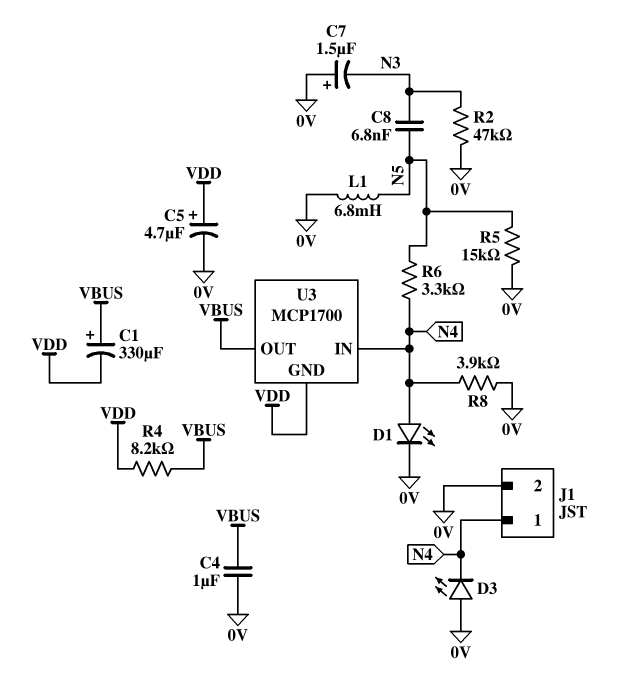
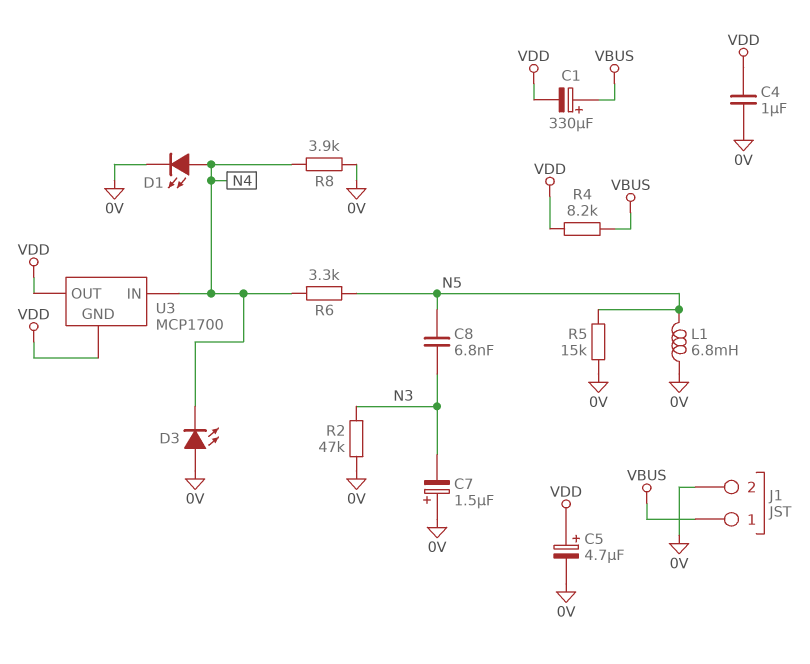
C4: 1uF (0V, VBUS) -> 1uF (0V, VDD)
J1 pin 1: N4 -> VBUS
U3 pin OUT: VBUS -> VDD

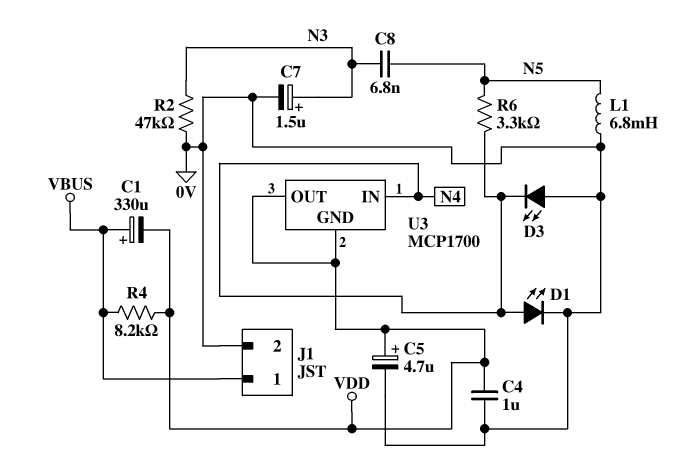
C7: 1.5uF (plus 0V, minus N3) -> 1.5uF (plus N3, minus 0V)
R5: 15k (0V, N5) -> none
R8: 3.9k (0V, N4) -> none

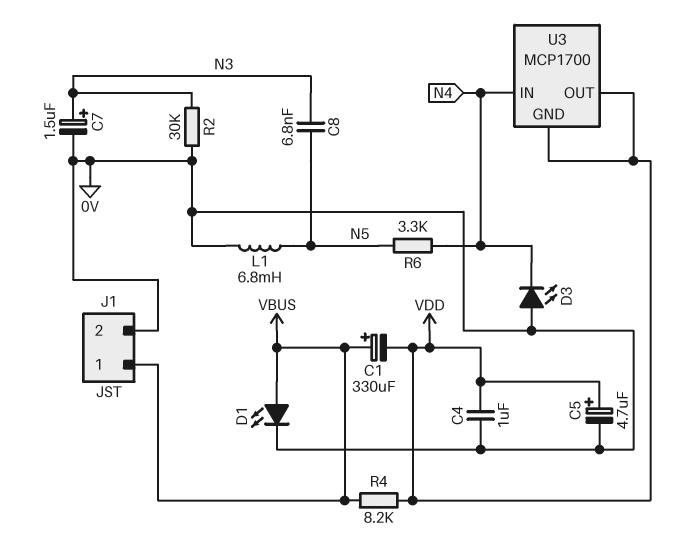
D1: LED (A N4, K 0V) -> LED (A VBUS, K 0V)
R2: 47k (0V, N3) -> 30k (0V, N3)

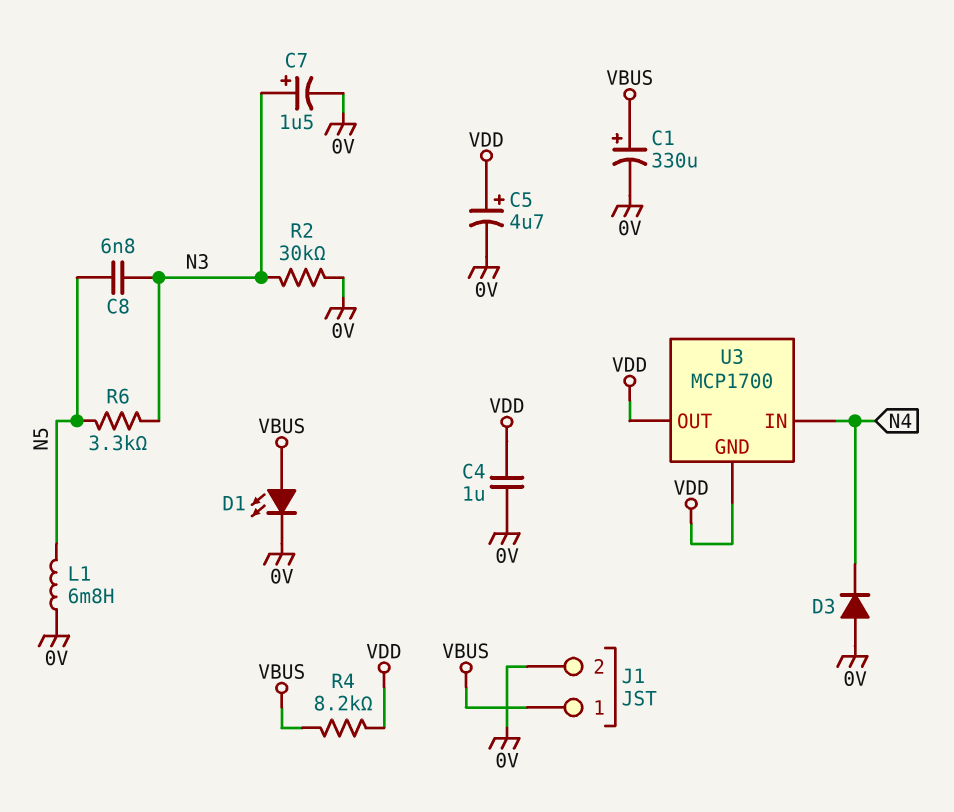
C1: 330uF (plus VBUS, minus VDD) -> 330uF (plus VBUS, minus 0V)
D3: LED (A 0V, K N4) -> diode (A 0V, K N4)
R6: 3.3k (N4, N5) -> 3.3k (N3, N5)

